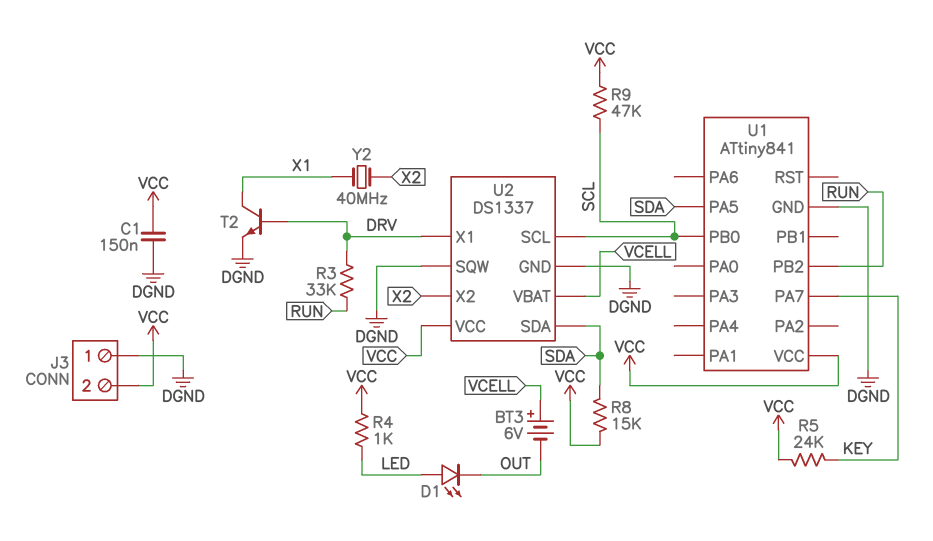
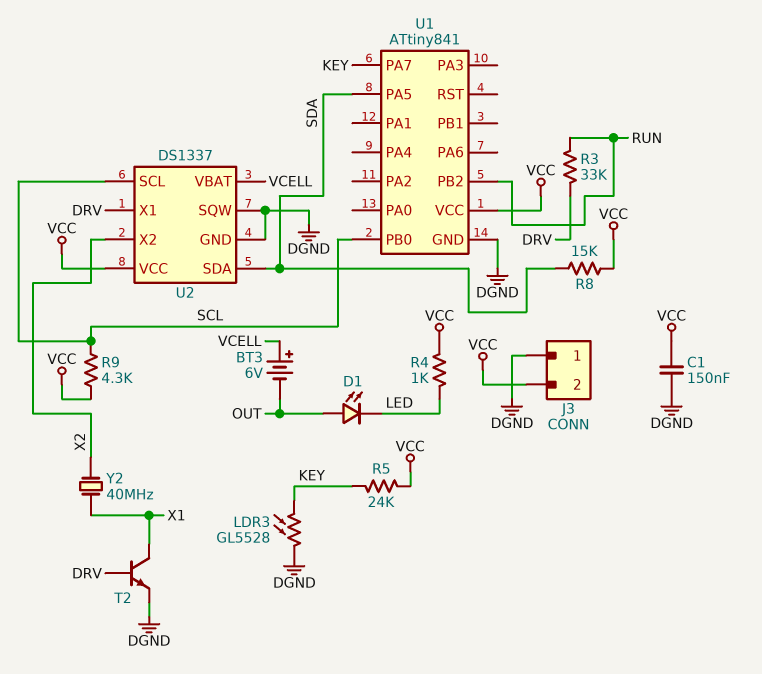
D1: LED (A LED, K OUT) -> LED (A OUT, K LED)
LDR3: none -> GL5528 (DGND, KEY)
R9: 47k (SCL, VCC) -> 4.3k (SCL, VCC)

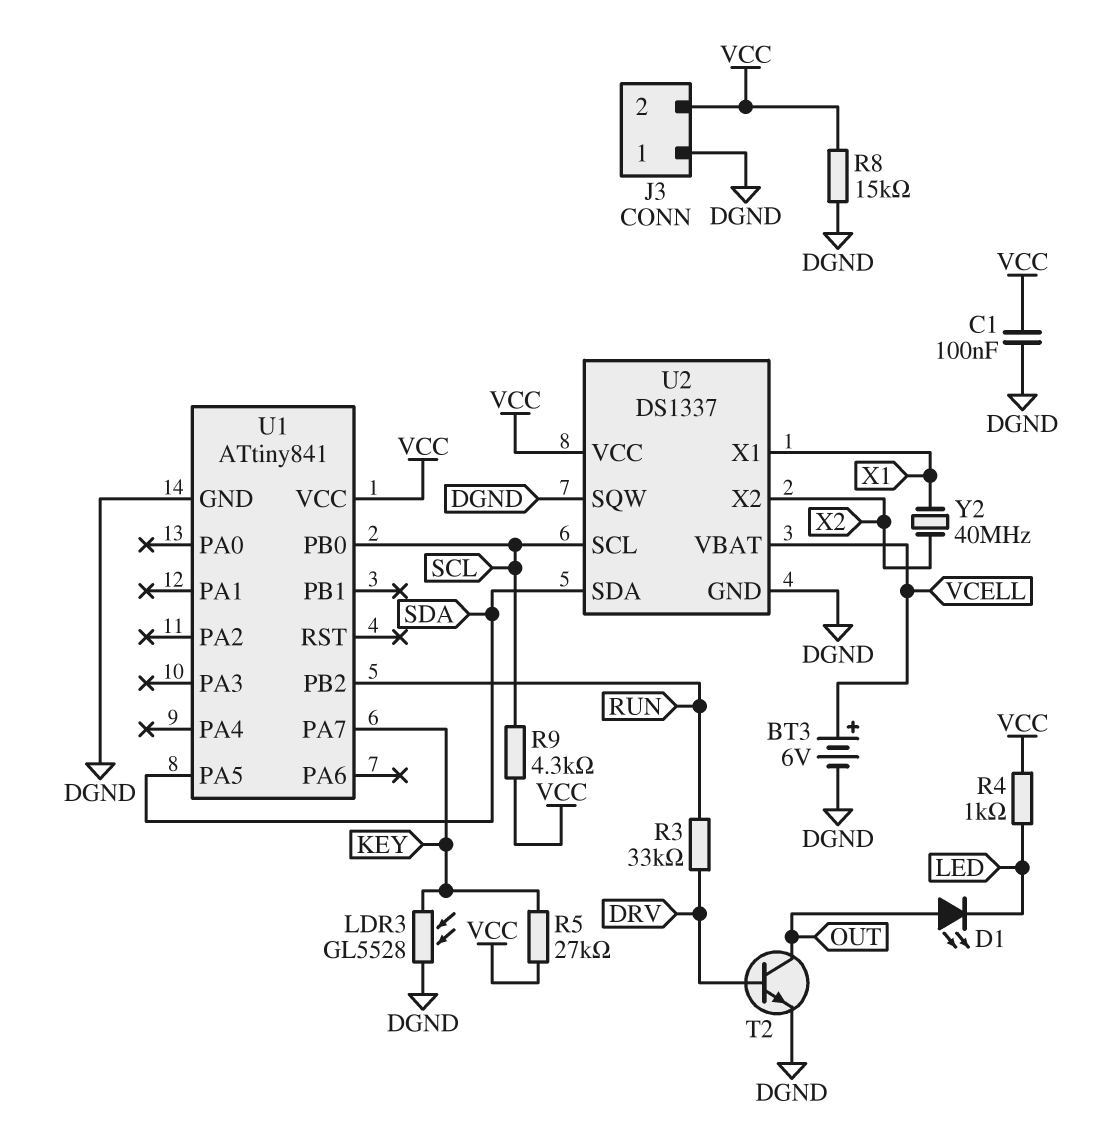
BT3: 6V (plus VCELL, minus OUT) -> 6V (plus VCELL, minus DGND)
C1: 150nF (DGND, VCC) -> 100nF (DGND, VCC)
R5: 24k (KEY, VCC) -> 27k (KEY, VCC)
R8: 15k (SDA, VCC) -> 15k (DGND, VCC)
T2: NPN (B DRV, C X1, E DGND) -> NPN (B DRV, C OUT, E DGND)
U2 pin X1: DRV -> X1

